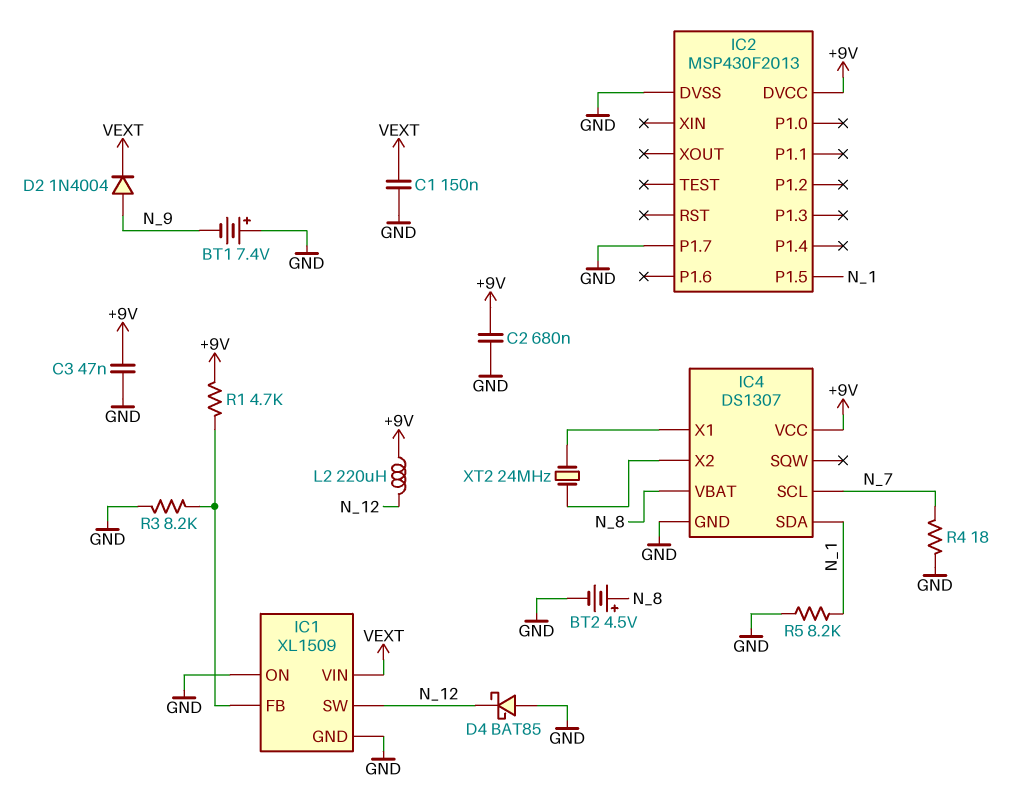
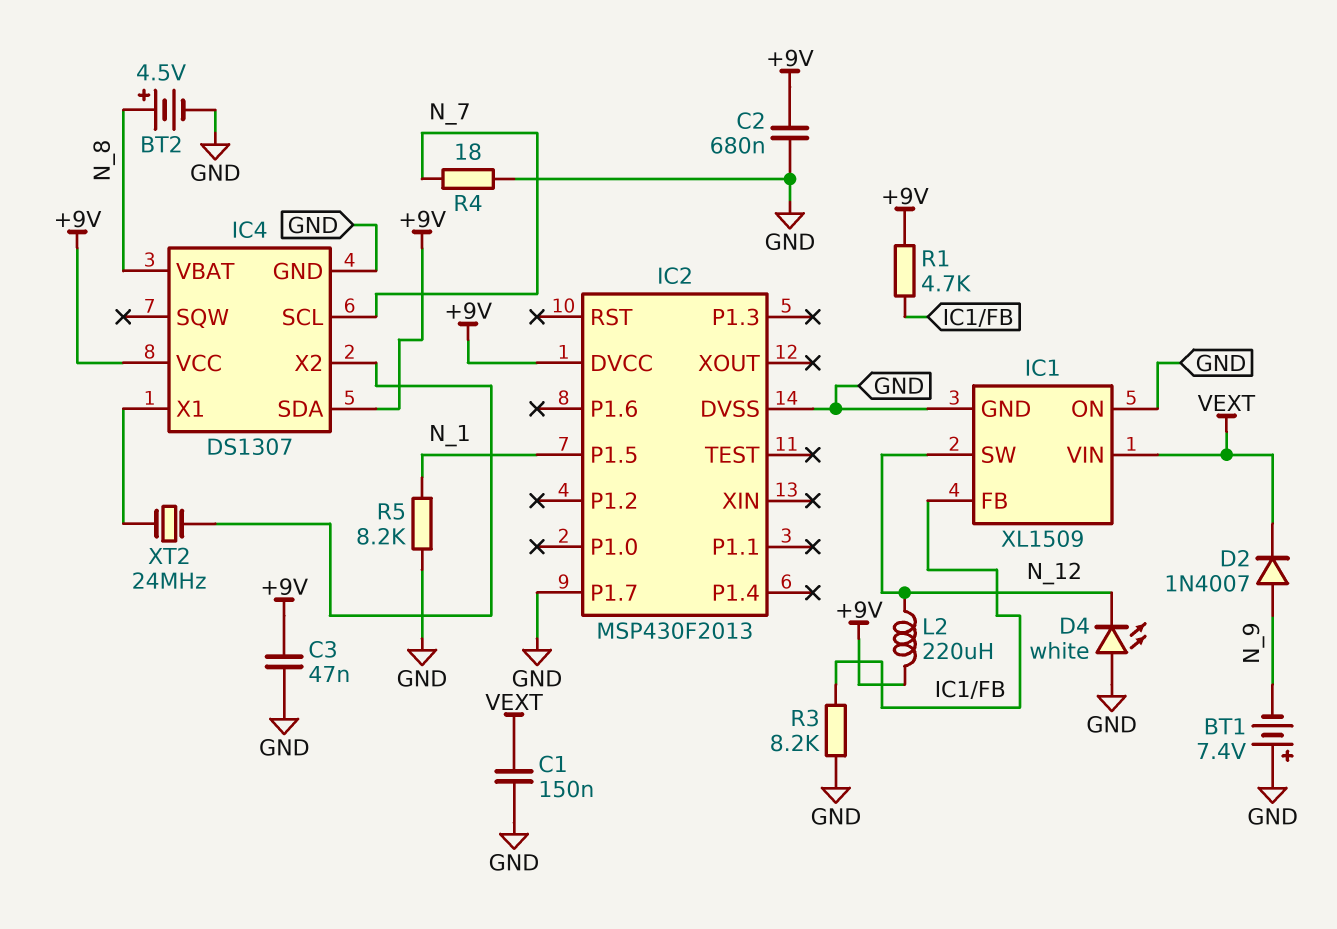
D2: diode 1N4004 (A N_9, K VEXT) -> diode 1N4007 (A N_9, K VEXT)
D4: schottky BAT85 (A GND, K N_12) -> LED white (A GND, K N_12)
IC4 pin SDA: N_1 -> +9V

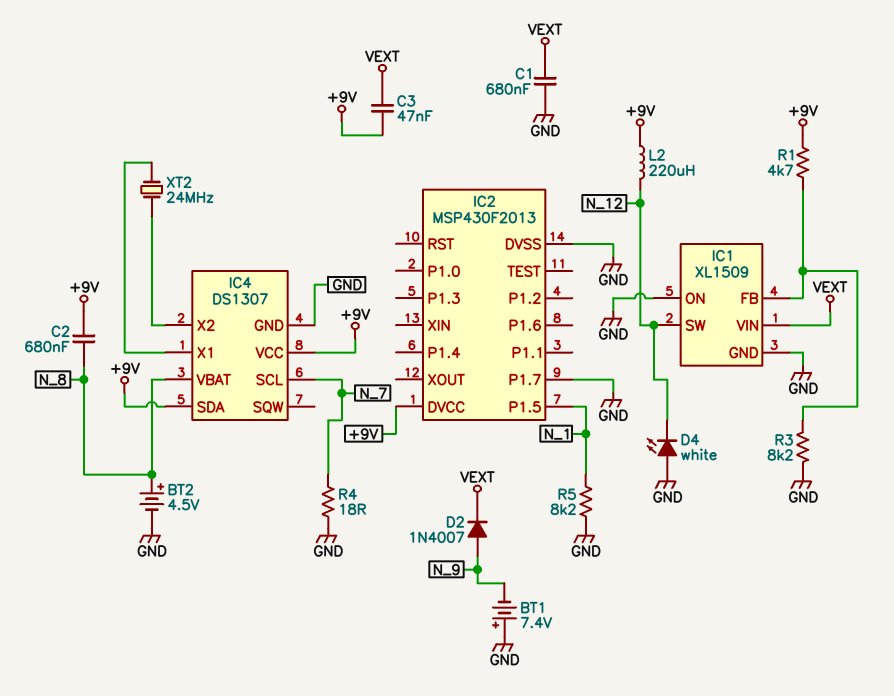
C1: 150nF (GND, VEXT) -> 680nF (GND, VEXT)
C2: 680nF (+9V, GND) -> 680nF (+9V, N_8)
C3: 47nF (+9V, GND) -> 47nF (+9V, VEXT)

